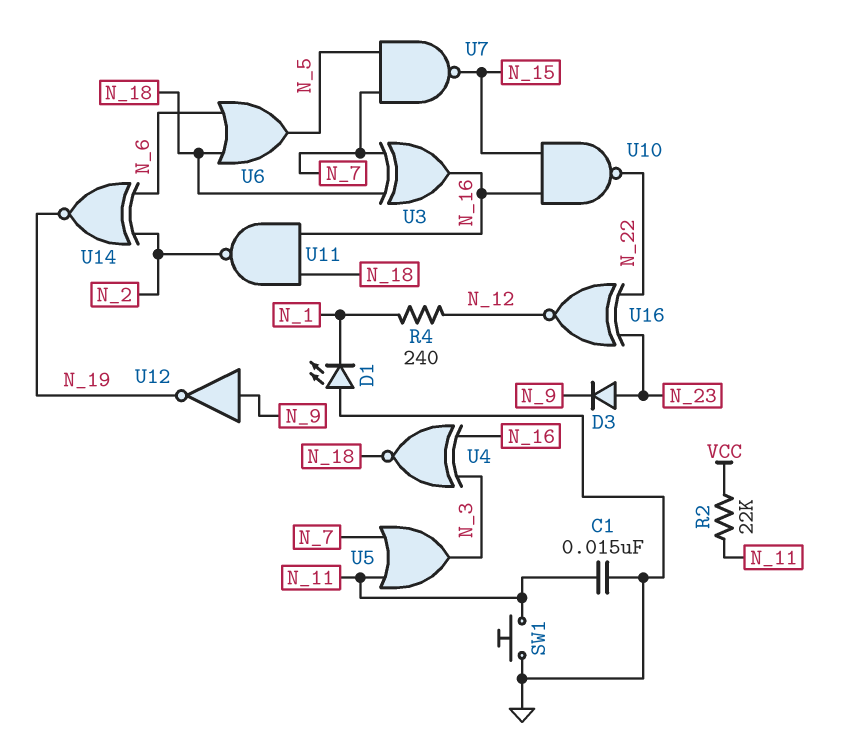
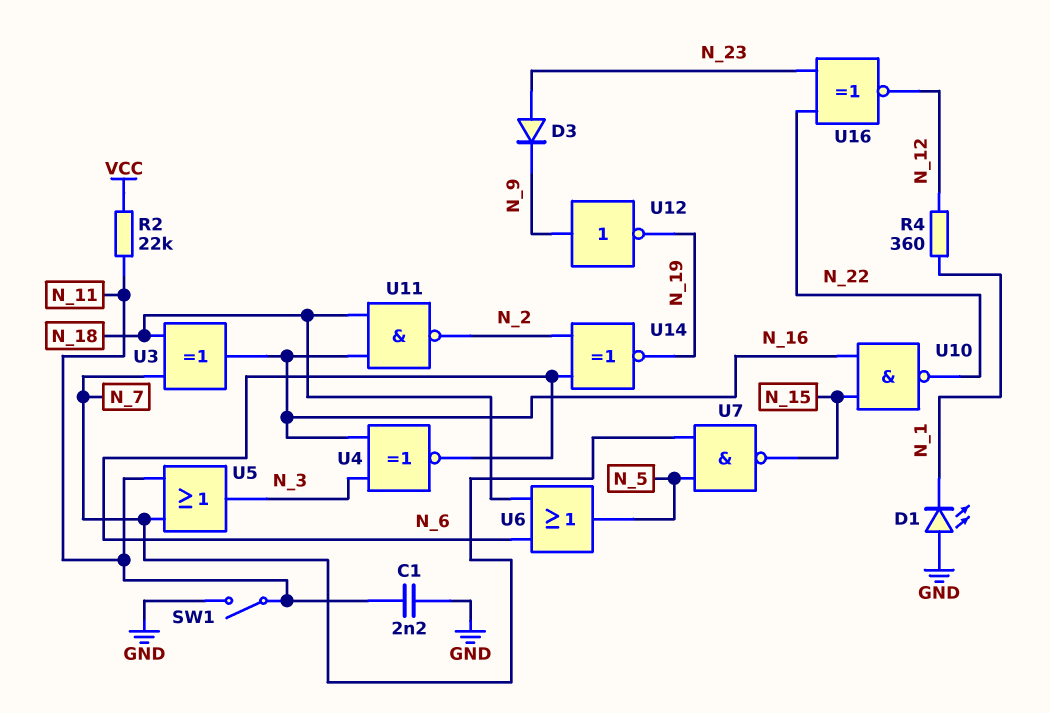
C1: 15nF (GND, N_11) -> 2.2nF (GND, N_11)
R4: 240 (N_1, N_12) -> 360 (N_1, N_12)
SW1: button (GND, N_11) -> switch (GND, N_11)
U4: XNOR (in N_3, in N_16, out N_18) -> XNOR (in N_3, in N_16, out N_6)

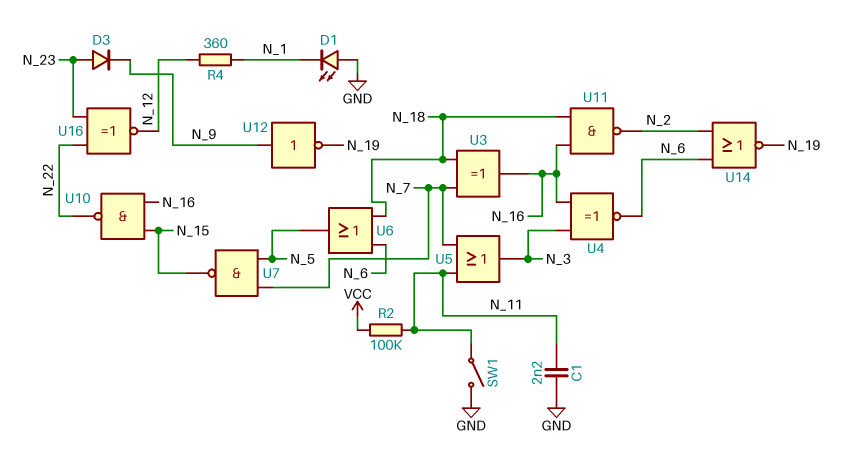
R2: 22k (N_11, VCC) -> 100k (N_11, VCC)
U14: XNOR (in N_2, in N_6, out N_19) -> NOR (in N_2, in N_6, out N_19)

